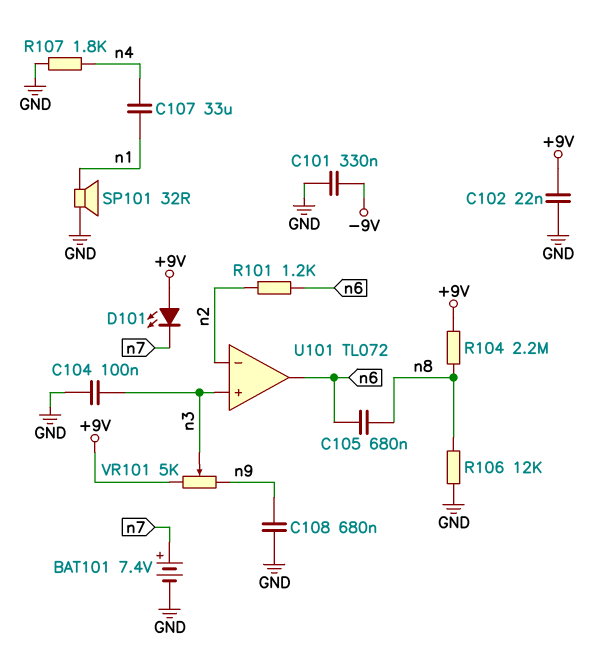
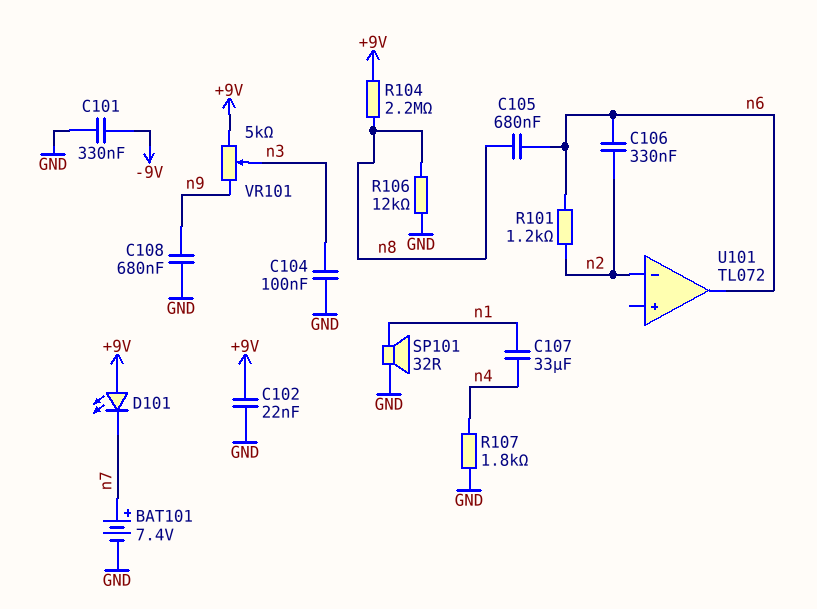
C106: none -> 330nF (n2, n6)
U101 pin in+: n3 -> none

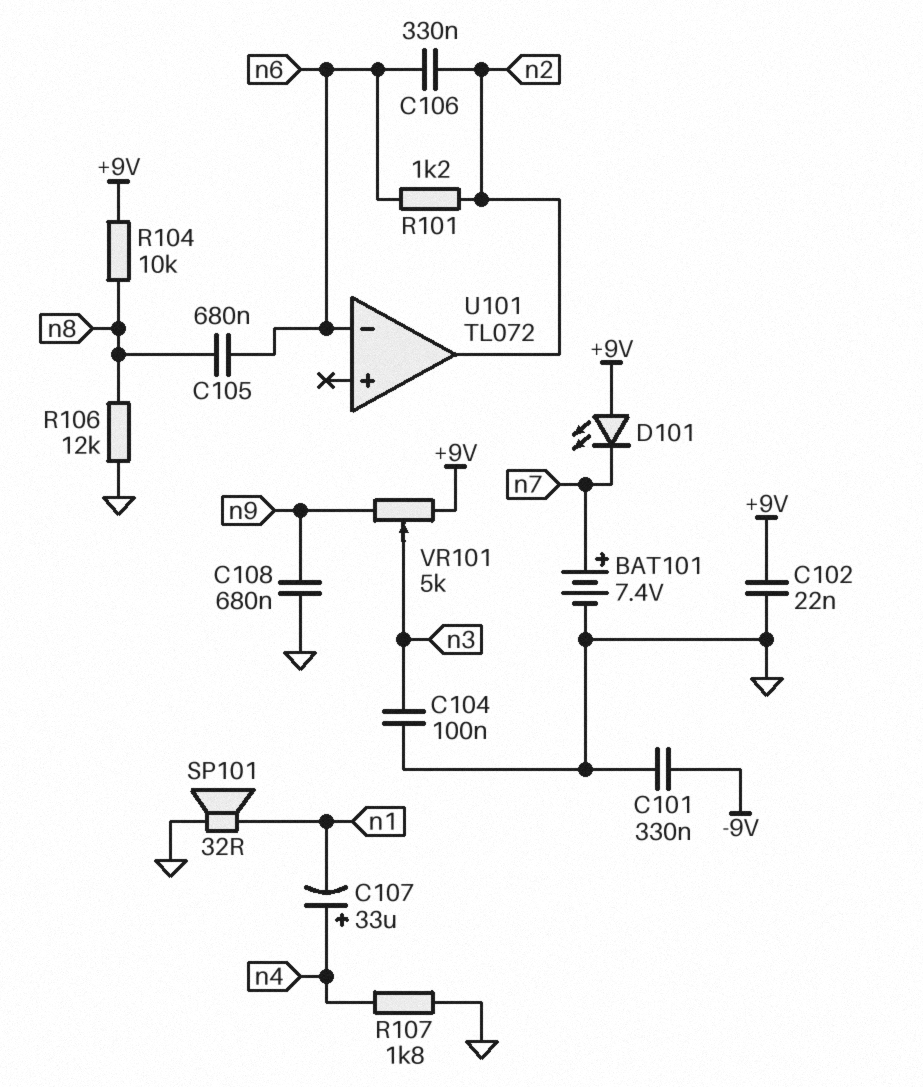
C107: 33uF (n1, n4) -> 33uF (plus n4, minus n1)
R104: 2.2M (+9V, n8) -> 10k (+9V, n8)
U101 pin in-: n2 -> n6
U101 pin out: n6 -> n2

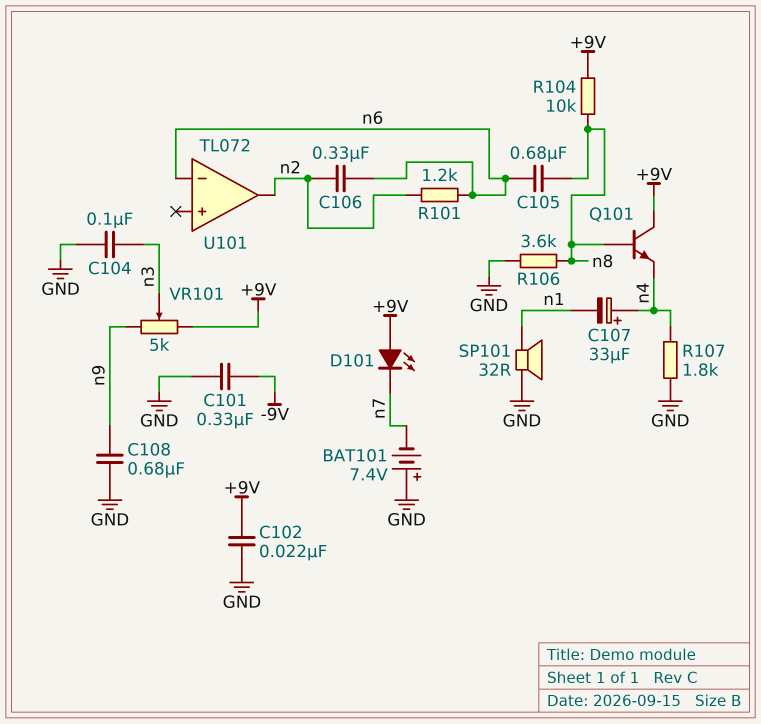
BAT101: 7.4V (plus n7, minus GND) -> 7.4V (plus GND, minus n7)
Q101: none -> NPN (B n8, C +9V, E n4)
R106: 12k (GND, n8) -> 3.6k (GND, n8)

